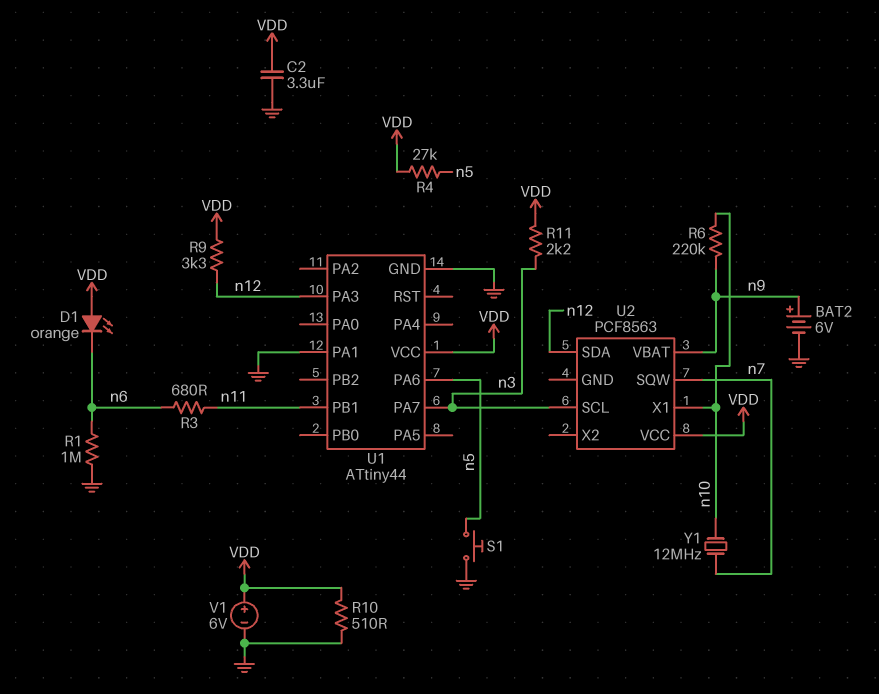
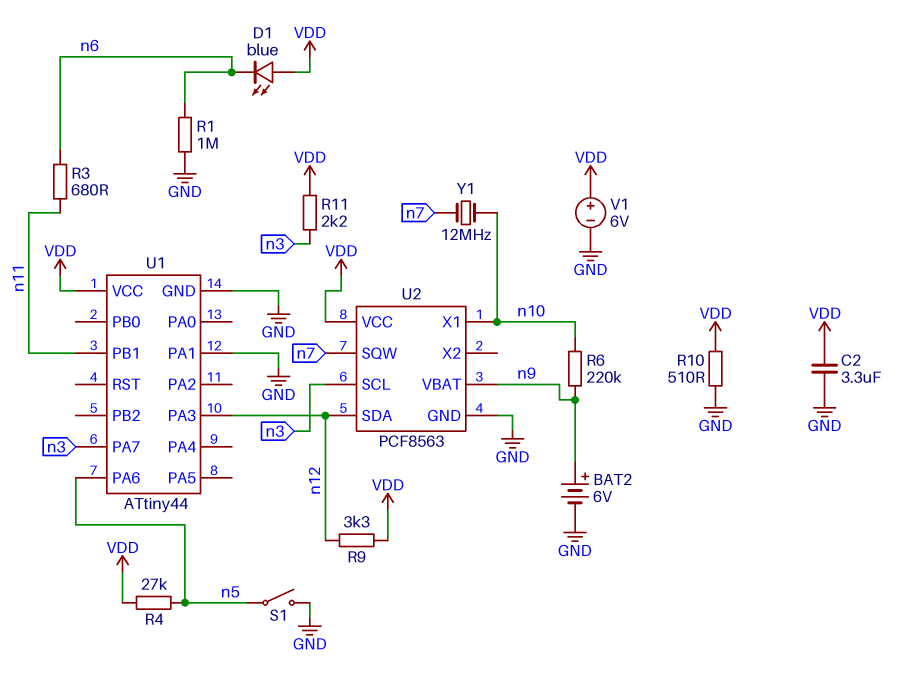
D1: LED orange (A VDD, K n6) -> LED blue (A VDD, K n6)
S1: button (GND, n5) -> switch (GND, n5)
U2 pin GND: none -> GND

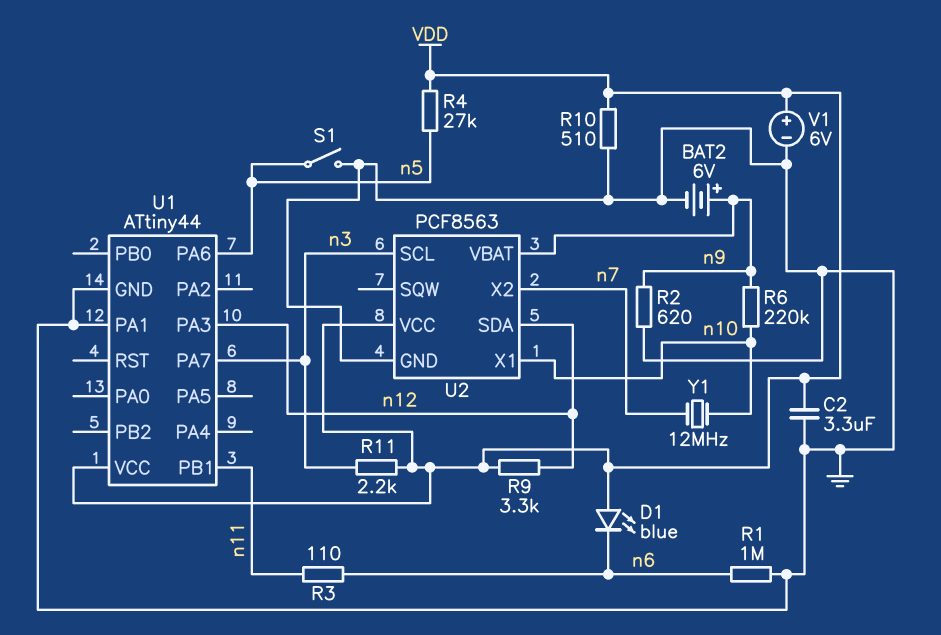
R2: none -> 620 (GND, n9)
R3: 680 (n6, n11) -> 110 (n6, n11)
U2 pin SQW: n7 -> none
U2 pin X2: none -> n7

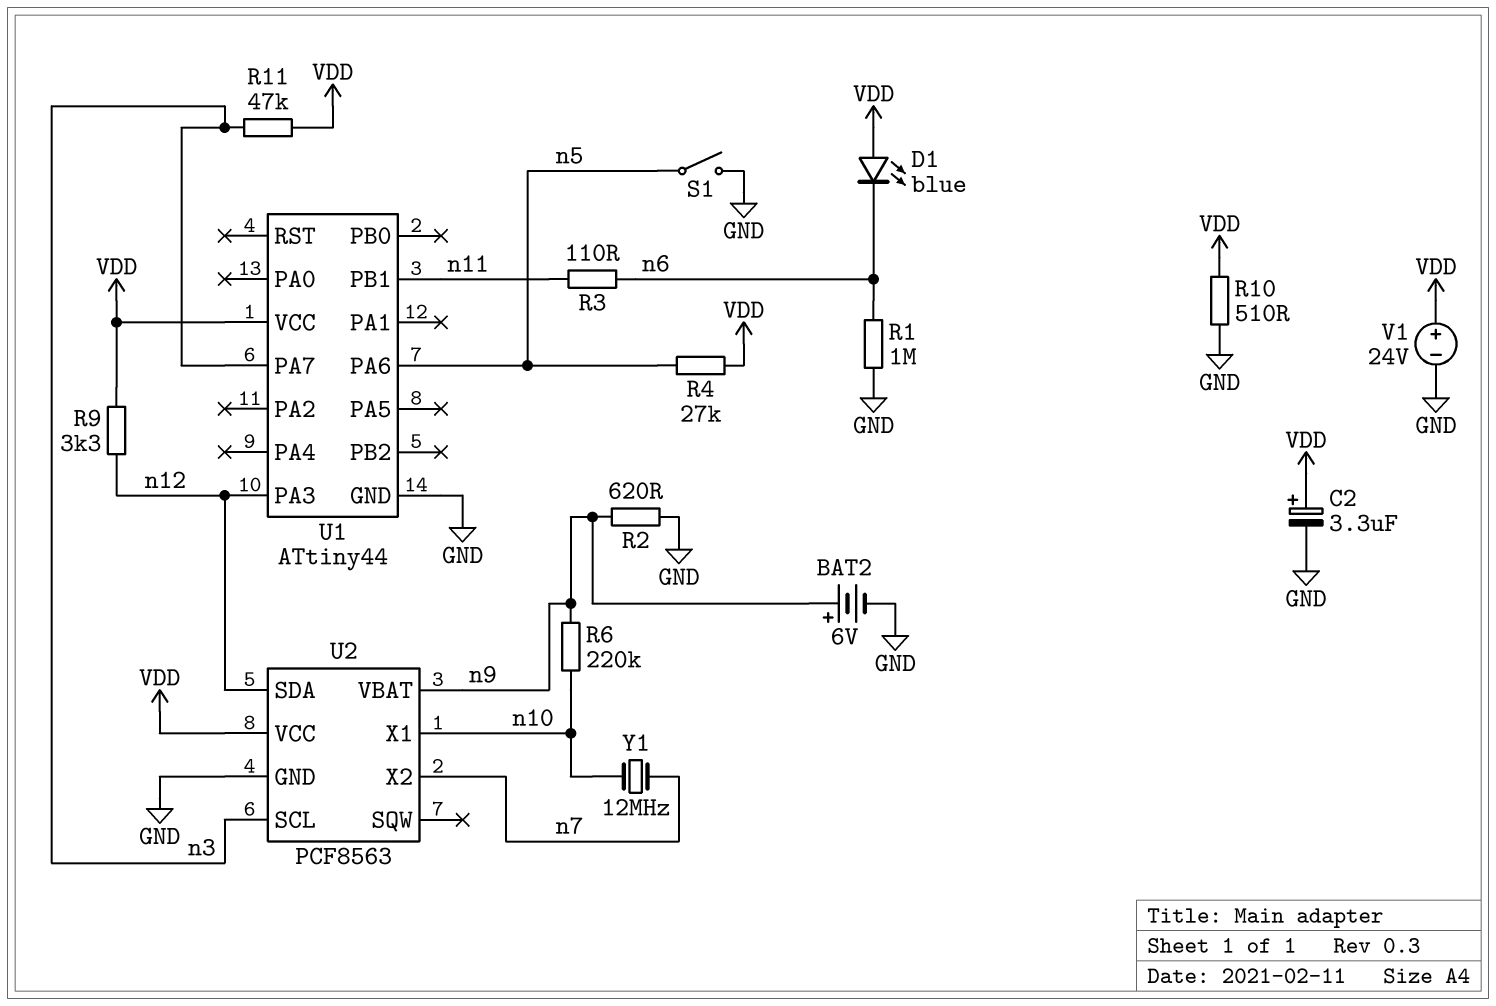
C2: 3.3uF (GND, VDD) -> 3.3uF (plus VDD, minus GND)
R11: 2.2k (VDD, n3) -> 47k (VDD, n3)
U1 pin PA1: GND -> none
V1: 6V (plus VDD, minus GND) -> 24V (plus VDD, minus GND)

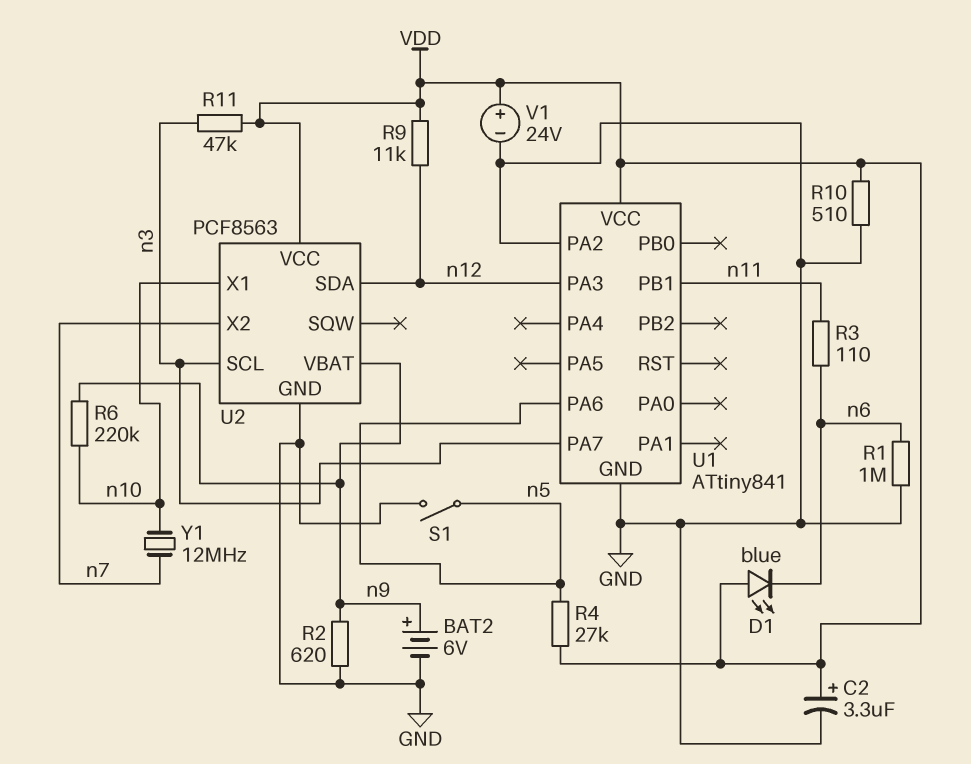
R9: 3.3k (VDD, n12) -> 11k (VDD, n12)
U1: ATtiny44 -> ATtiny841
U1 pin PA2: none -> GND

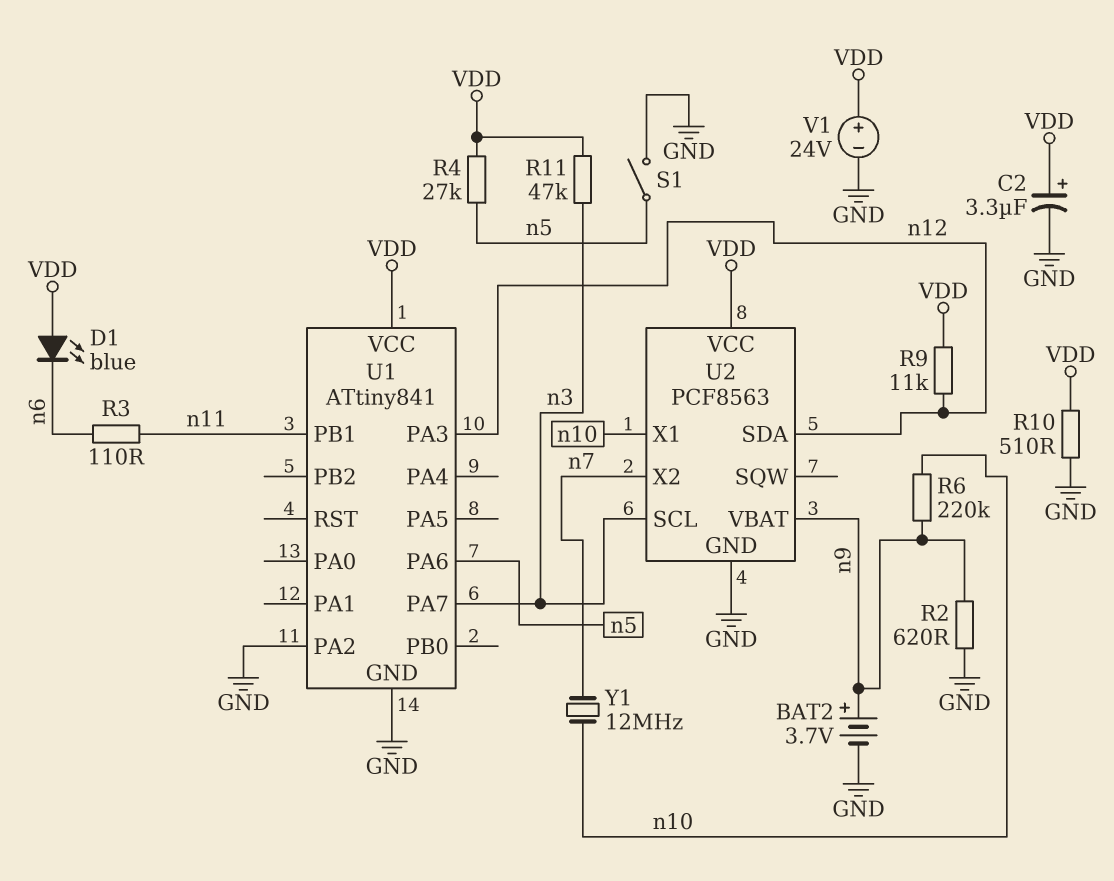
BAT2: 6V (plus n9, minus GND) -> 3.7V (plus n9, minus GND)
R1: 1M (GND, n6) -> none

